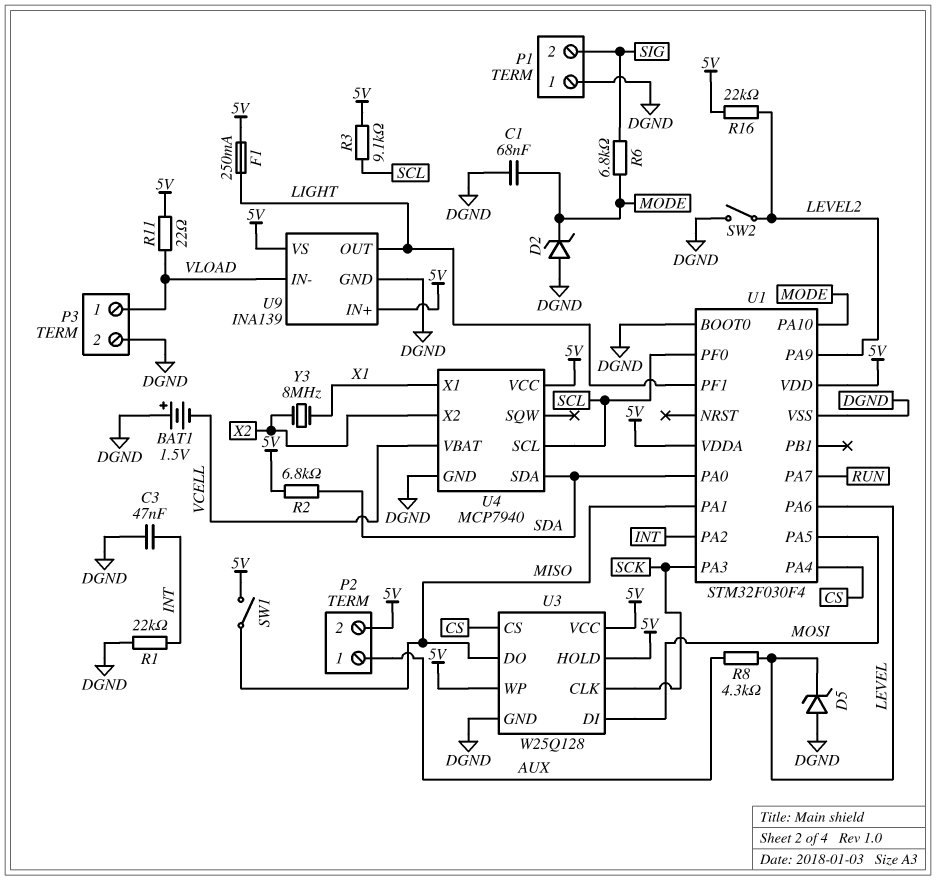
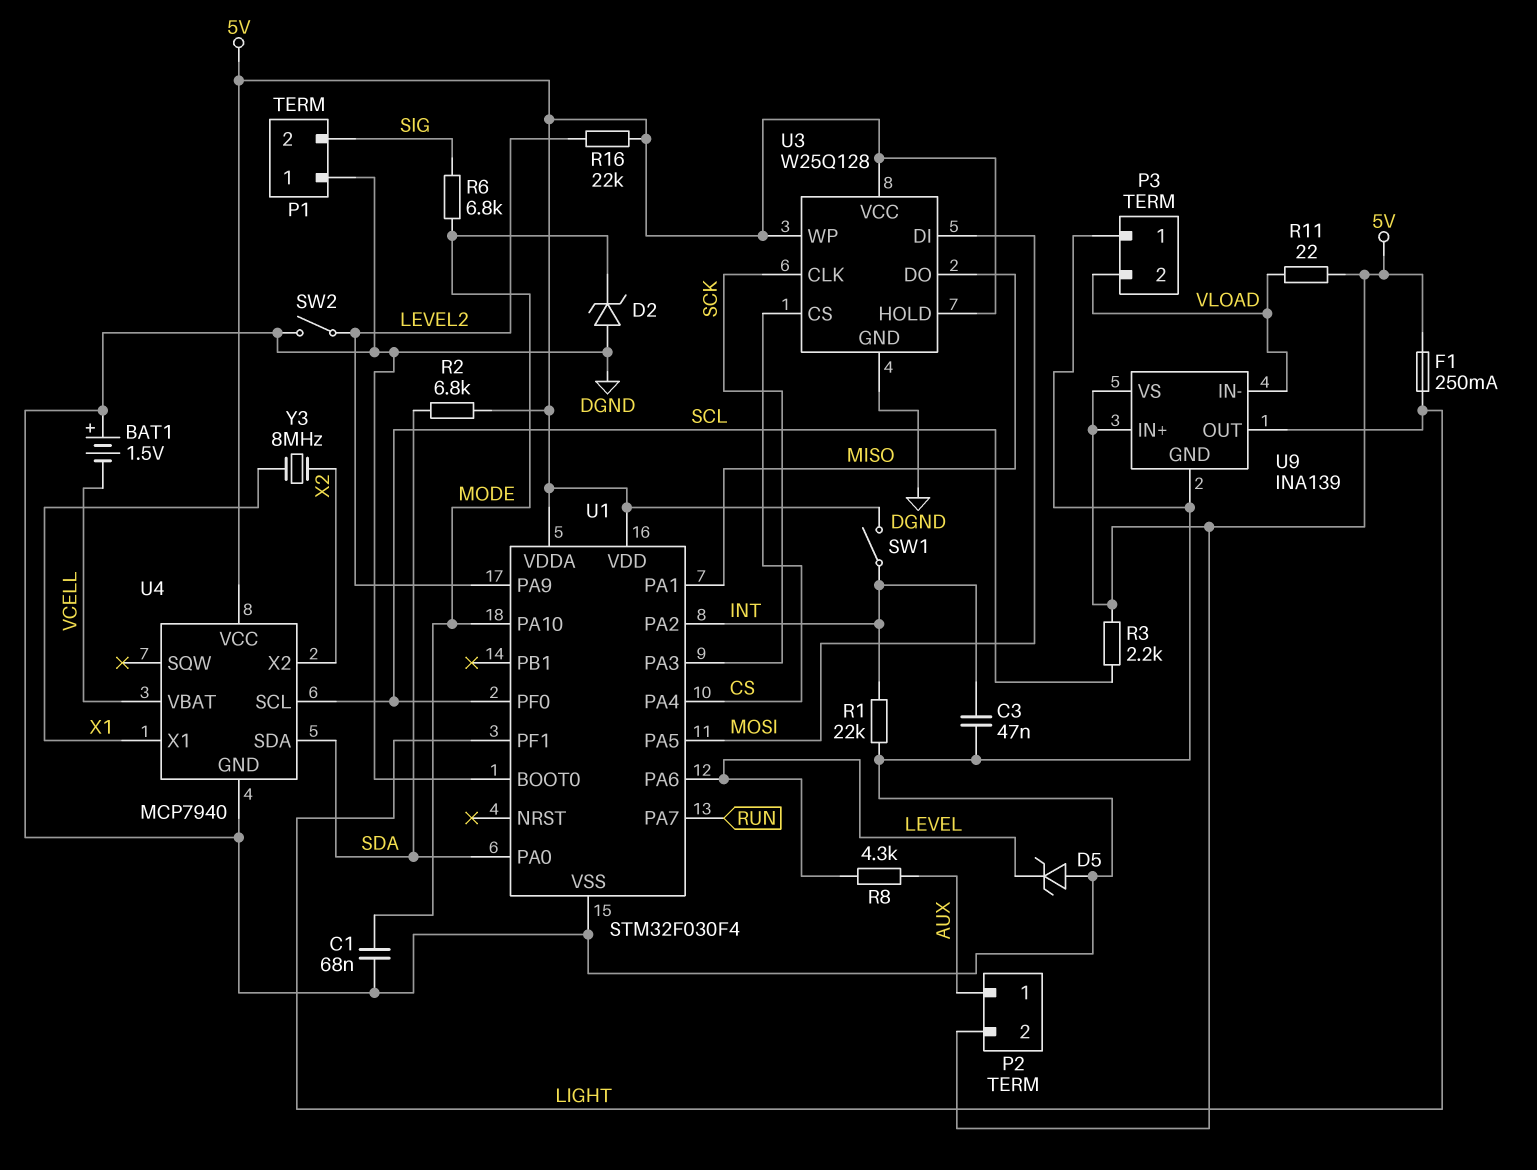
P3 pin 1: VLOAD -> DGND
P3 pin 2: DGND -> VLOAD
R3: 9.1k (5V, SCL) -> 2.2k (5V, SCL)
SW1: switch (5V, MISO) -> switch (5V, INT)

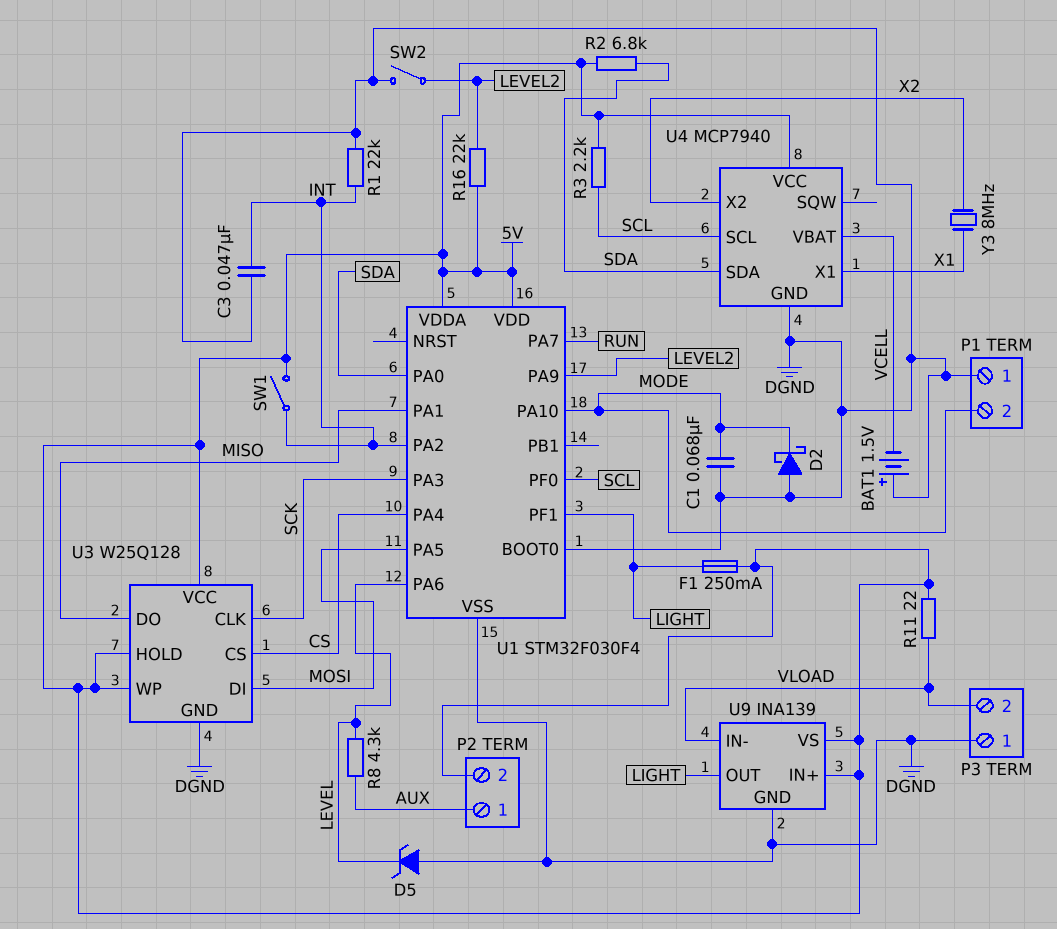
D2: zener (A DGND, K MODE) -> schottky (A DGND, K MODE)
P1 pin 2: SIG -> MODE
R6: 6.8k (MODE, SIG) -> none

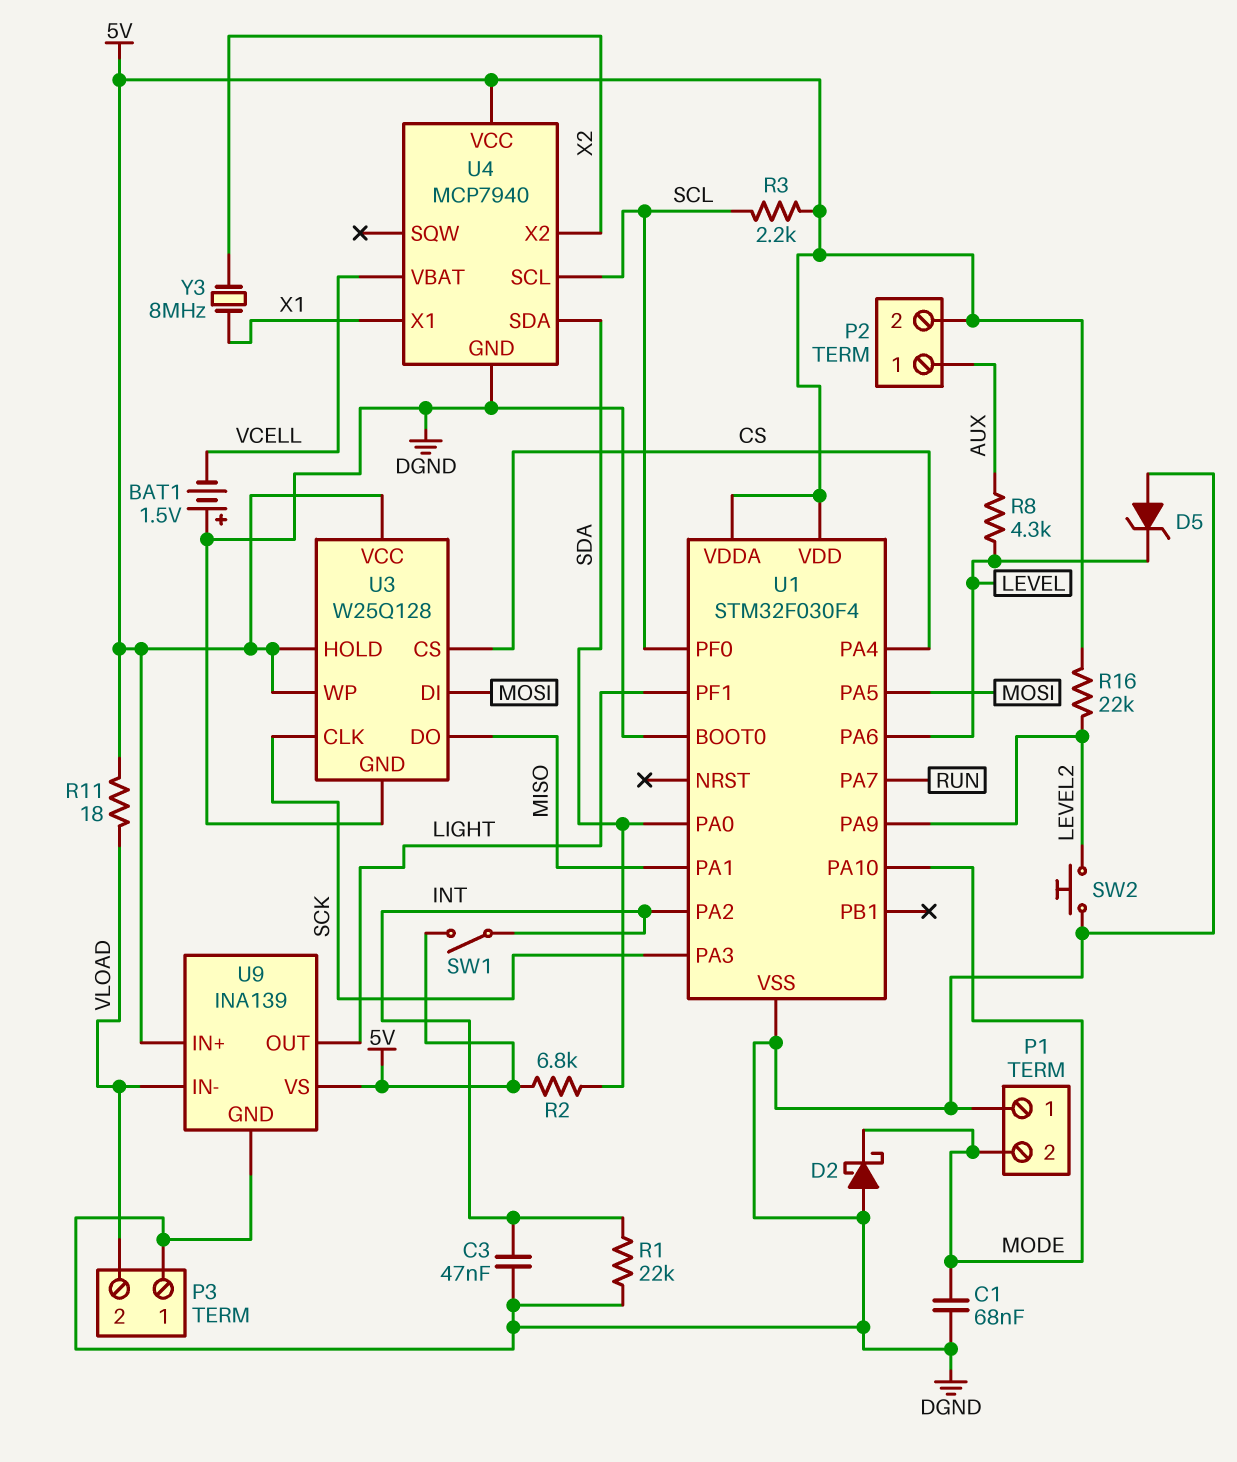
F1: 250mA (5V, LIGHT) -> none
R11: 22 (5V, VLOAD) -> 18 (5V, VLOAD)
SW2: switch (DGND, LEVEL2) -> button (DGND, LEVEL2)

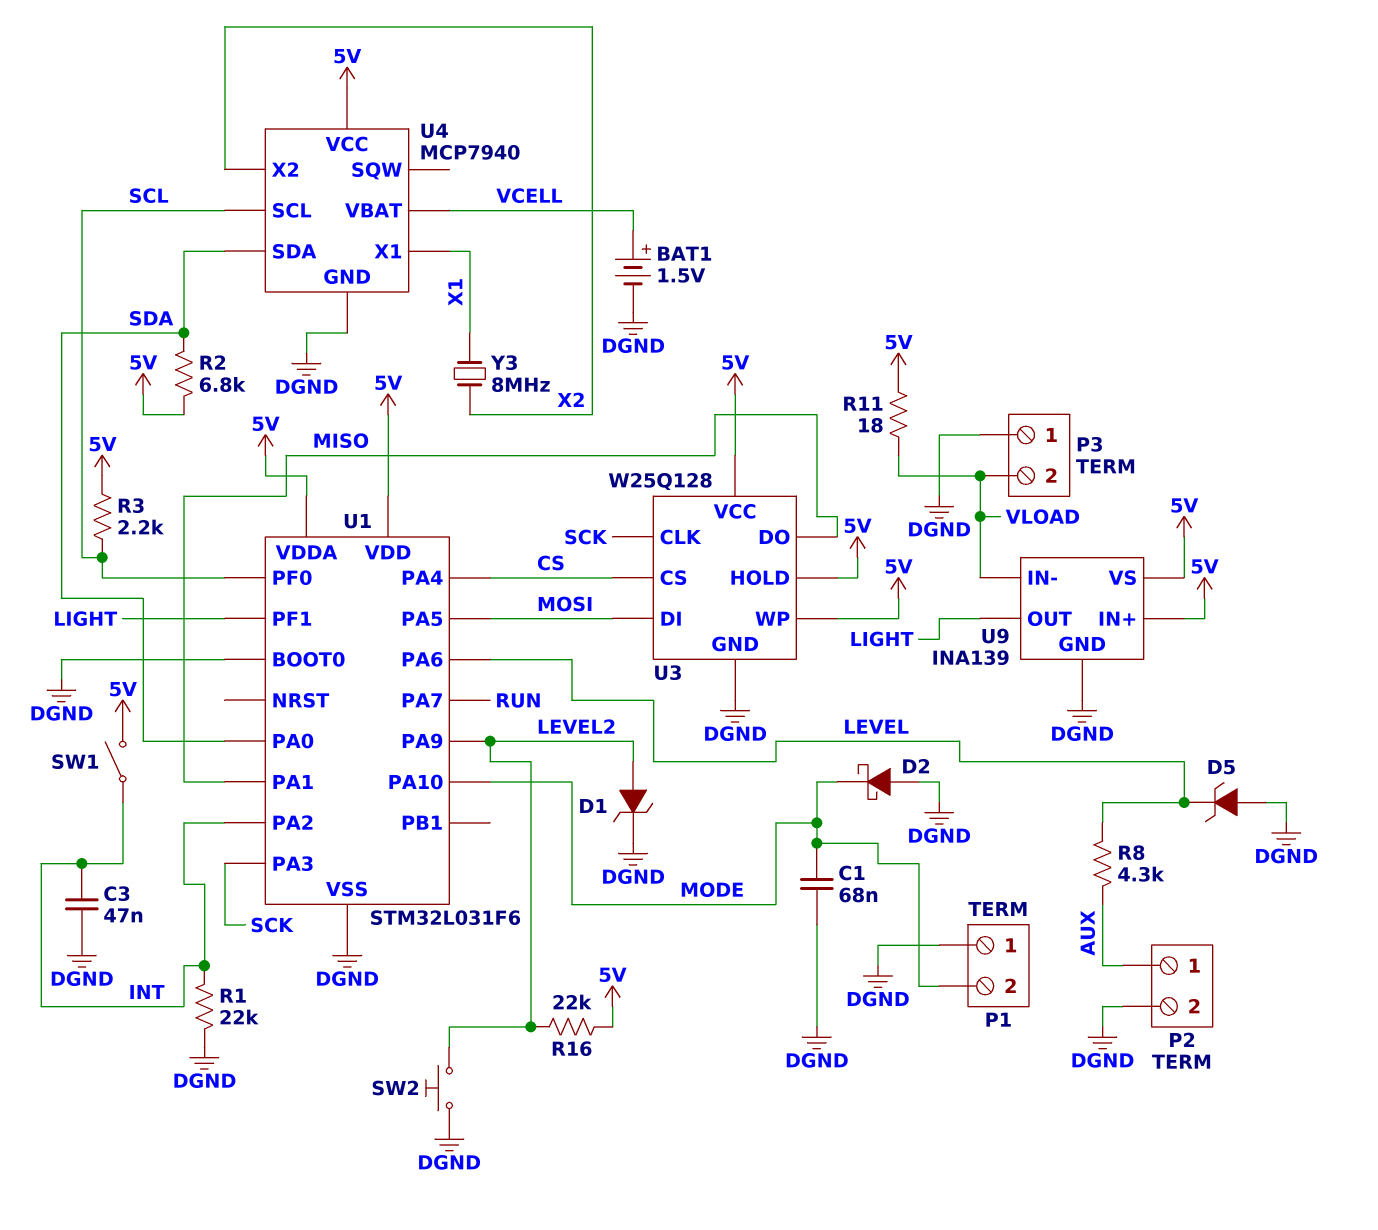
BAT1: 1.5V (plus DGND, minus VCELL) -> 1.5V (plus VCELL, minus DGND)
D1: none -> zener (A LEVEL2, K DGND)
P2 pin 2: 5V -> DGND
U1: STM32F030F4 -> STM32L031F6

